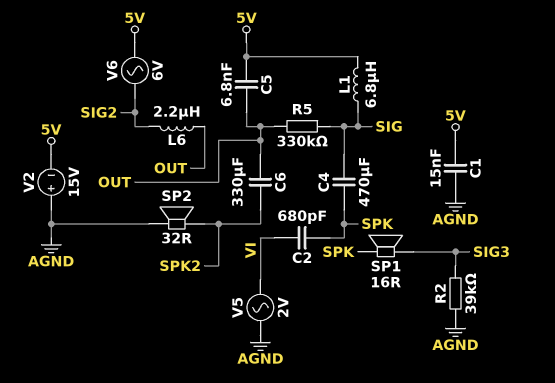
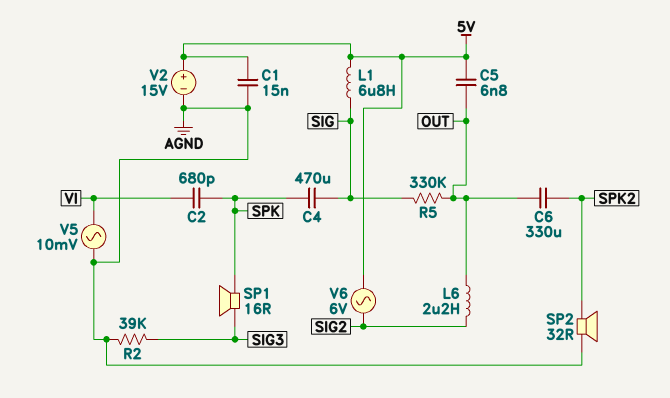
V2: 15V (plus AGND, minus 5V) -> 15V (plus 5V, minus AGND)
V5: AC 2V (AGND, VI) -> AC 10mV (AGND, VI)

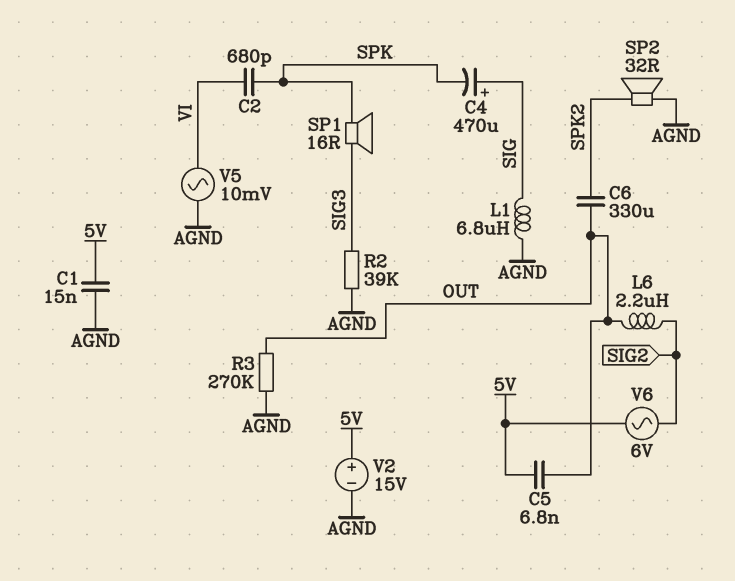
C4: 470uF (SIG, SPK) -> 470uF (plus SIG, minus SPK)
L1: 6.8uH (5V, SIG) -> 6.8uH (AGND, SIG)
R3: none -> 270k (AGND, OUT)
R5: 330k (OUT, SIG) -> none

